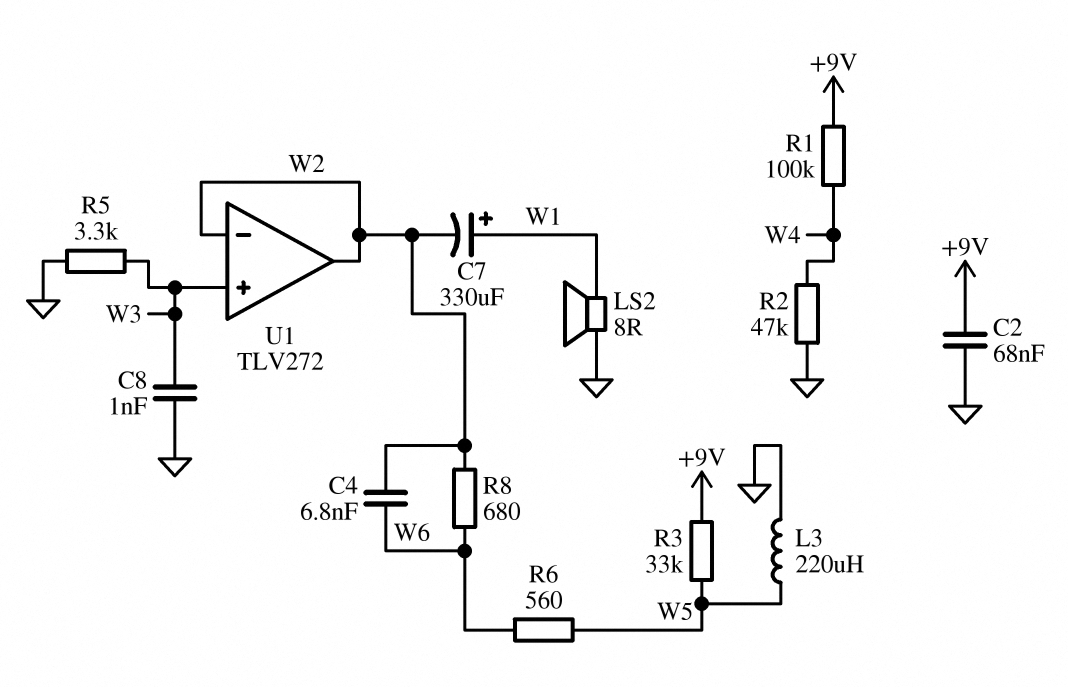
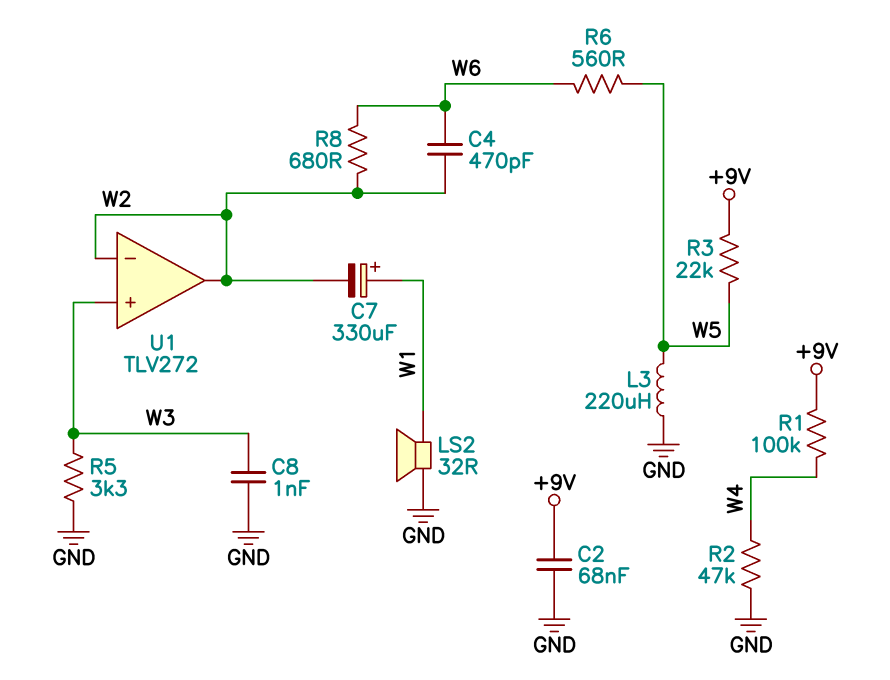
C4: 6.8nF (W2, W6) -> 470pF (W2, W6)
LS2: speaker 8R (GND, W1) -> speaker 32R (GND, W1)
R3: 33k (+9V, W5) -> 22k (+9V, W5)

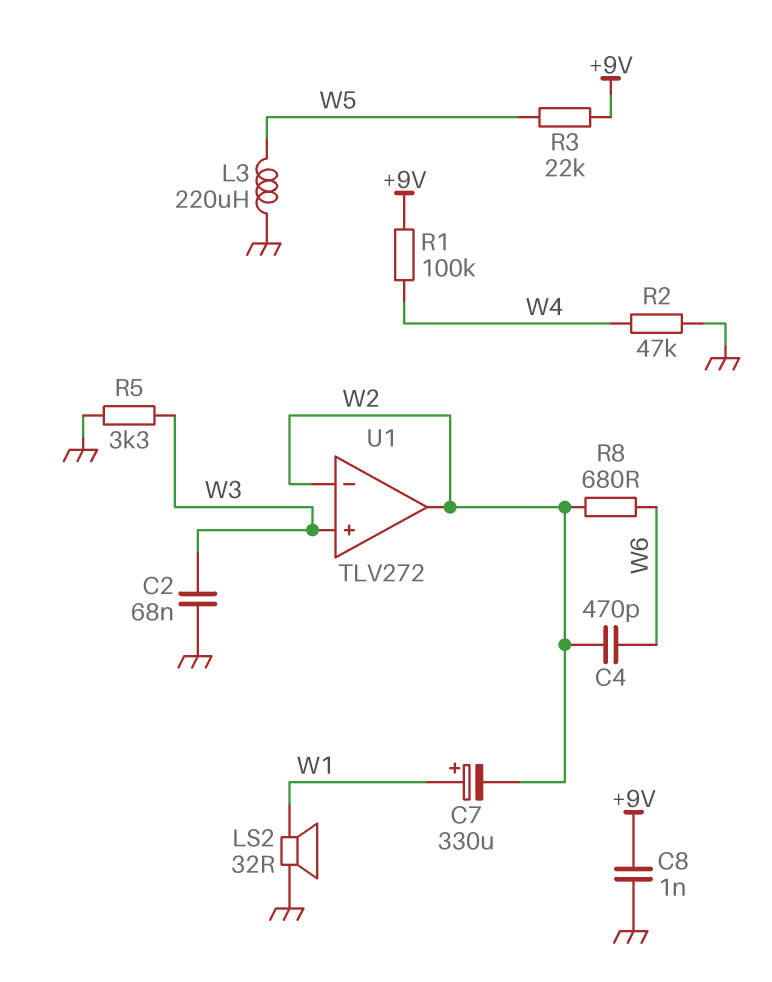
C2: 68nF (+9V, GND) -> 68nF (GND, W3)
C8: 1nF (GND, W3) -> 1nF (+9V, GND)
R6: 560 (W5, W6) -> none

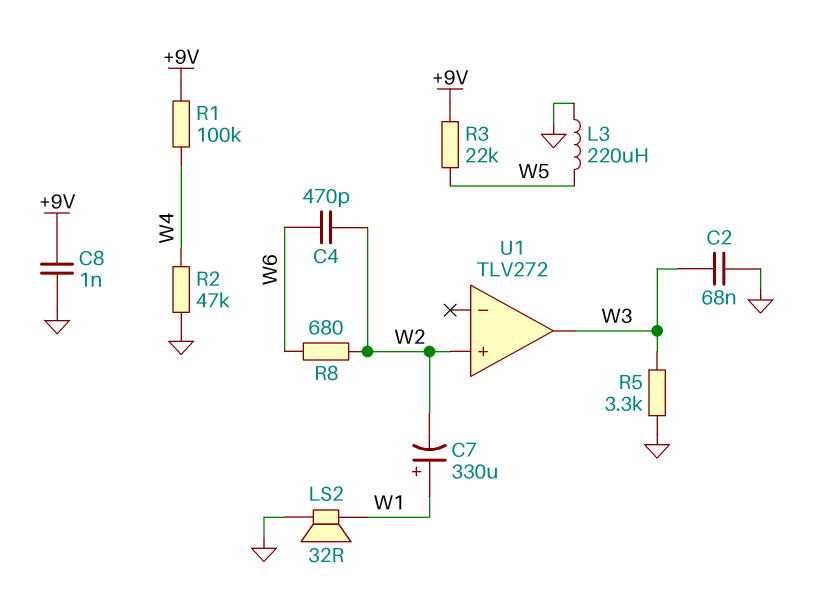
U1 pin in+: W3 -> W2
U1 pin in-: W2 -> none
U1 pin out: W2 -> W3

